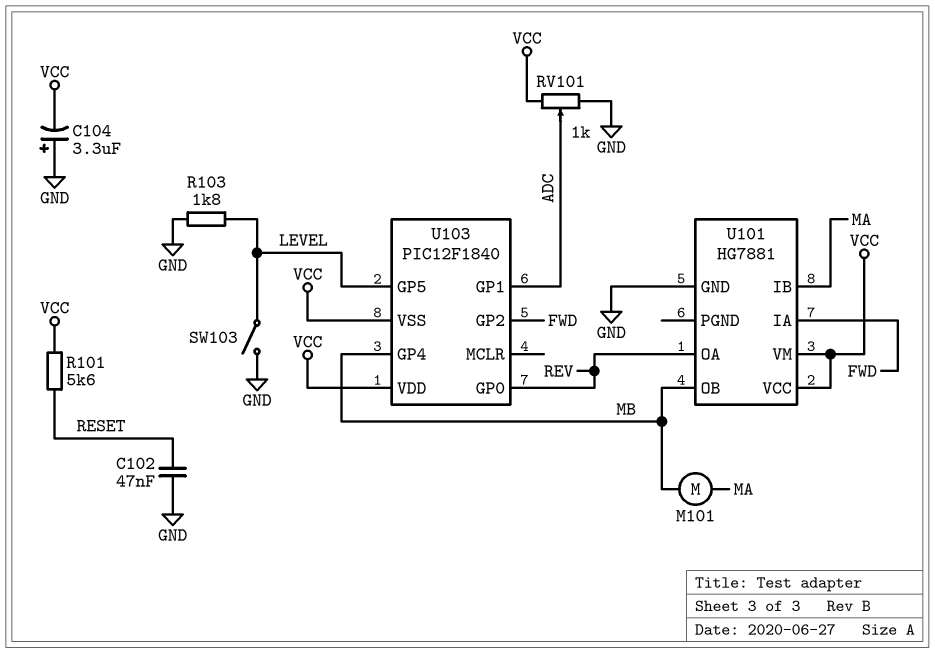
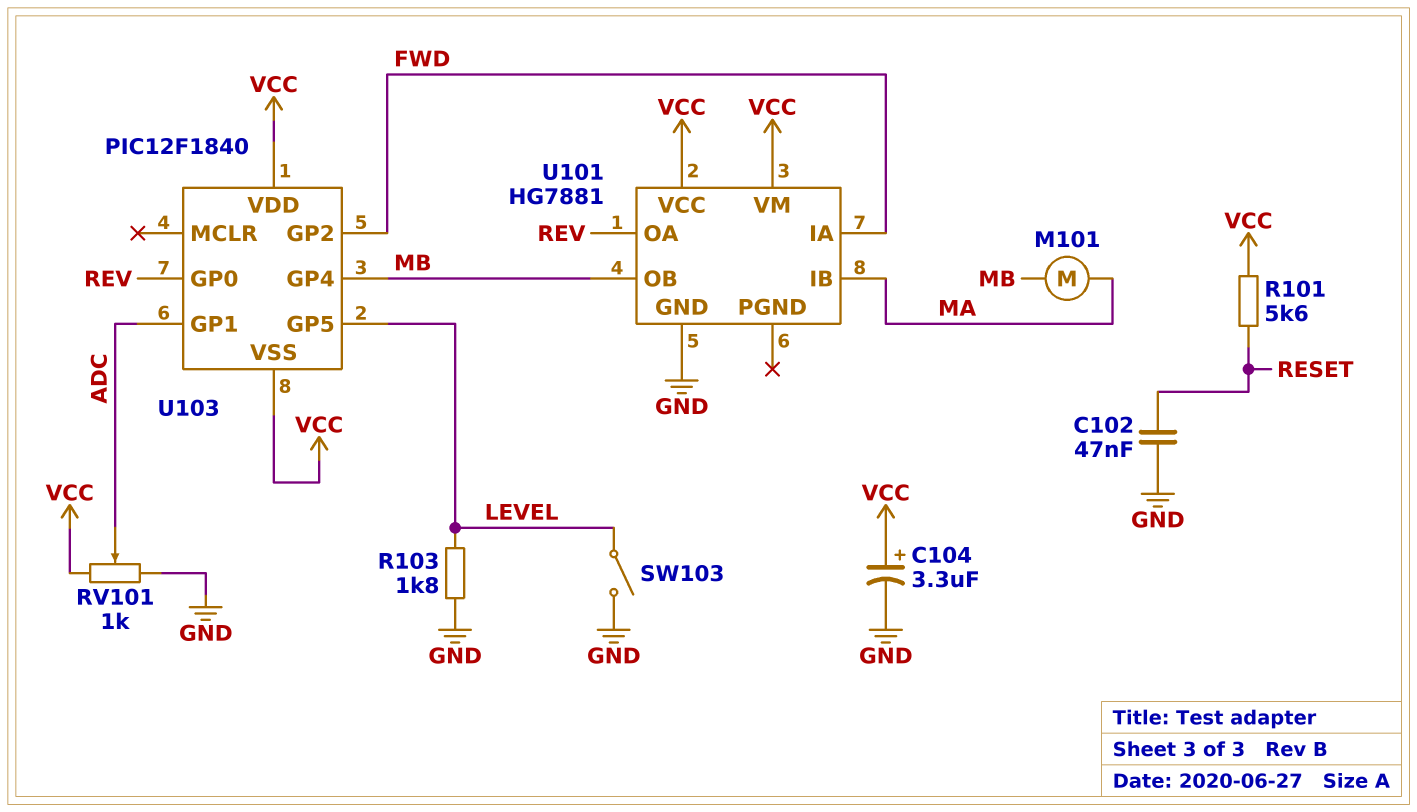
C104: 3.3uF (plus GND, minus VCC) -> 3.3uF (plus VCC, minus GND)

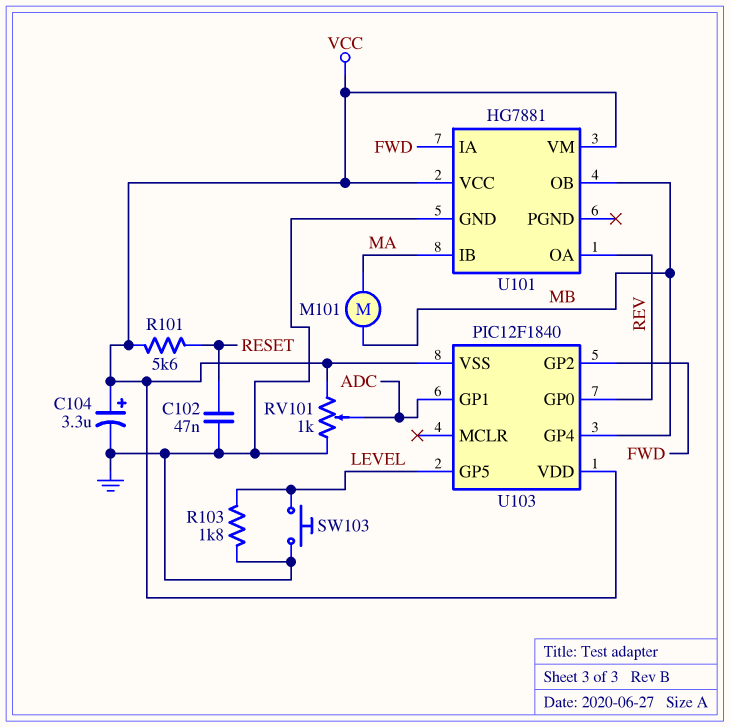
SW103: switch (GND, LEVEL) -> button (GND, LEVEL)

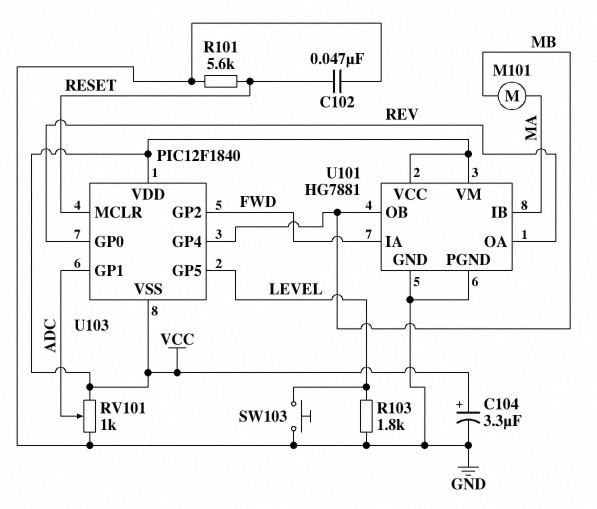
R101: 5.6k (RESET, VCC) -> 5.6k (GND, RESET)
U101 pin PGND: none -> GND
U103 pin MCLR: none -> RESET

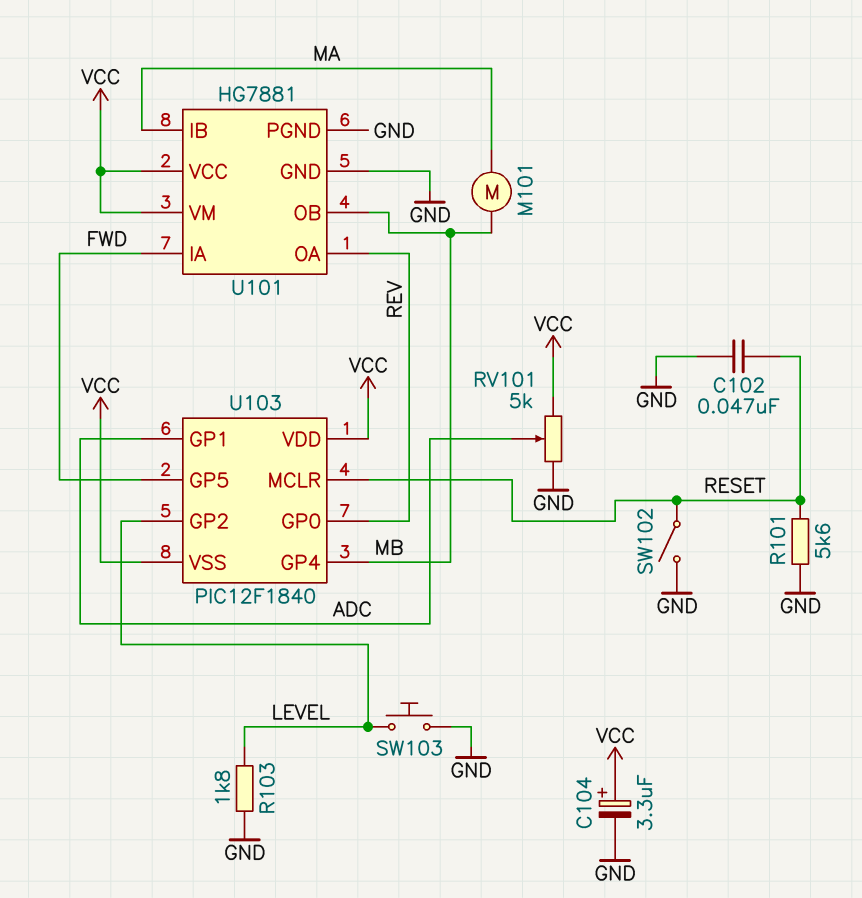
RV101: 1k (GND, VCC, wiper ADC) -> 5k (GND, VCC, wiper ADC)
SW102: none -> switch (GND, RESET)
U103 pin GP2: FWD -> LEVEL
U103 pin GP5: LEVEL -> FWD

